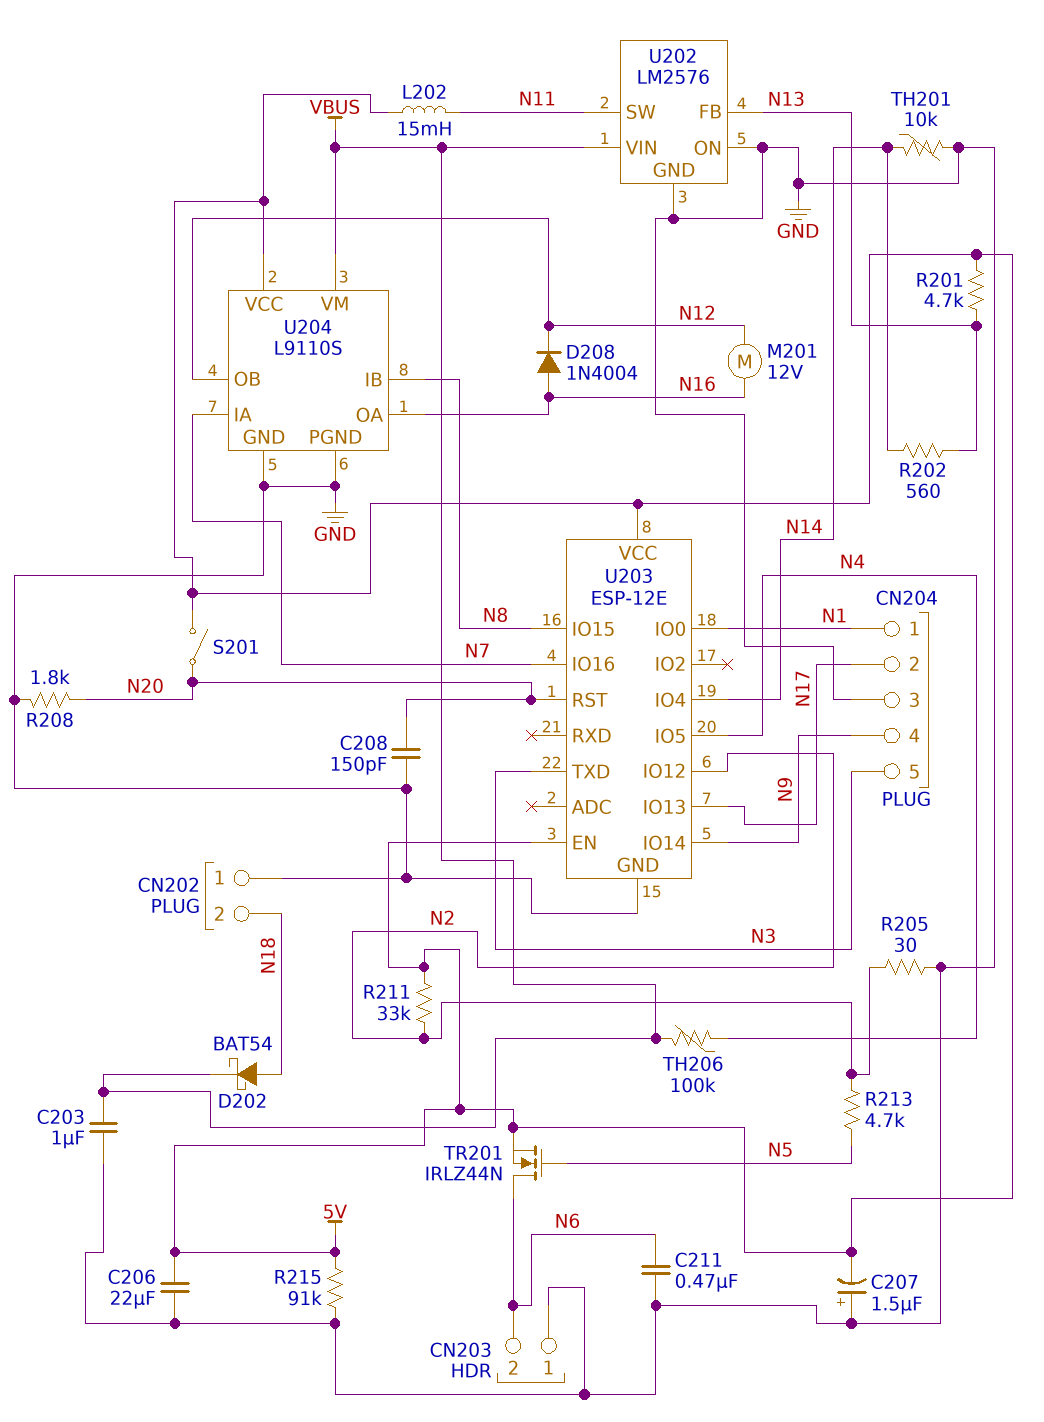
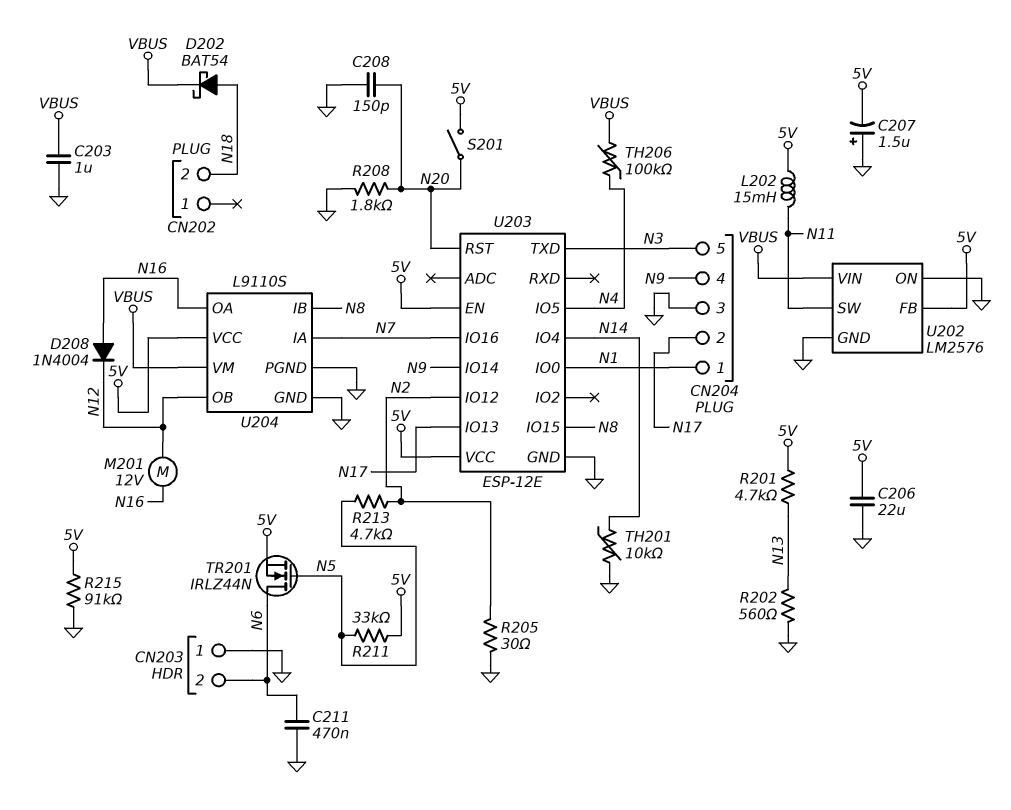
CN202 pin 1: GND -> none
R202: 560 (N13, N14) -> 560 (GND, N13)
R211: 33k (5V, N2) -> 33k (5V, N5)
U202 pin FB: N13 -> 5V

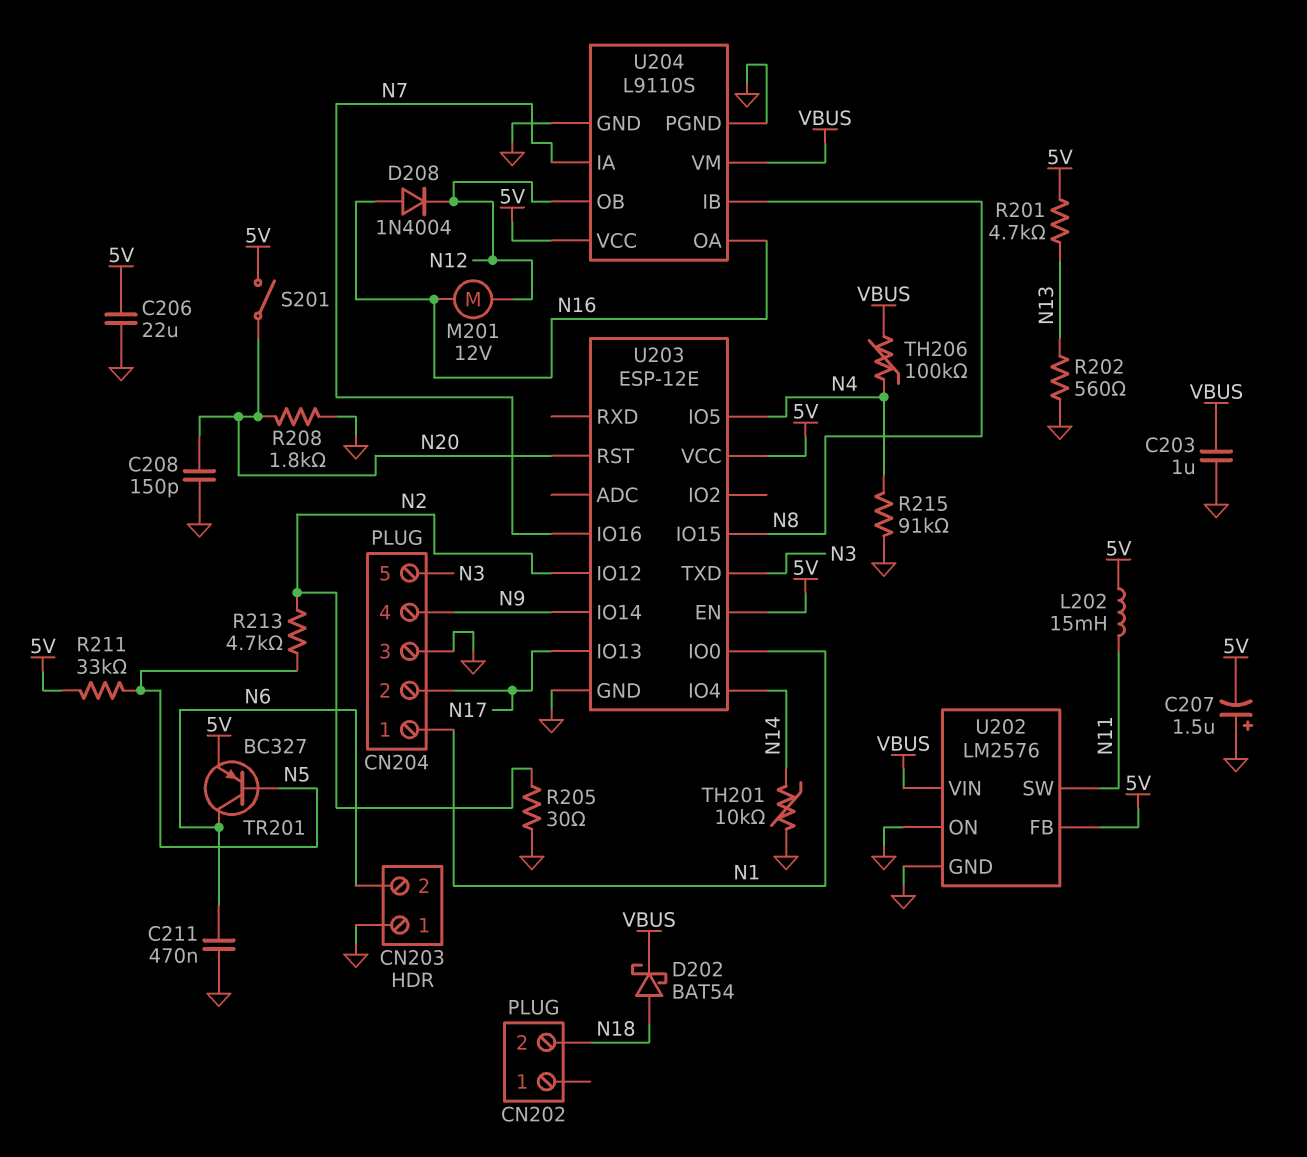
R215: 91k (5V, GND) -> 91k (GND, N4)
TR201: NMOS IRLZ44N (G N5, D N6, S 5V) -> PNP BC327 (B N5, C N6, E 5V)

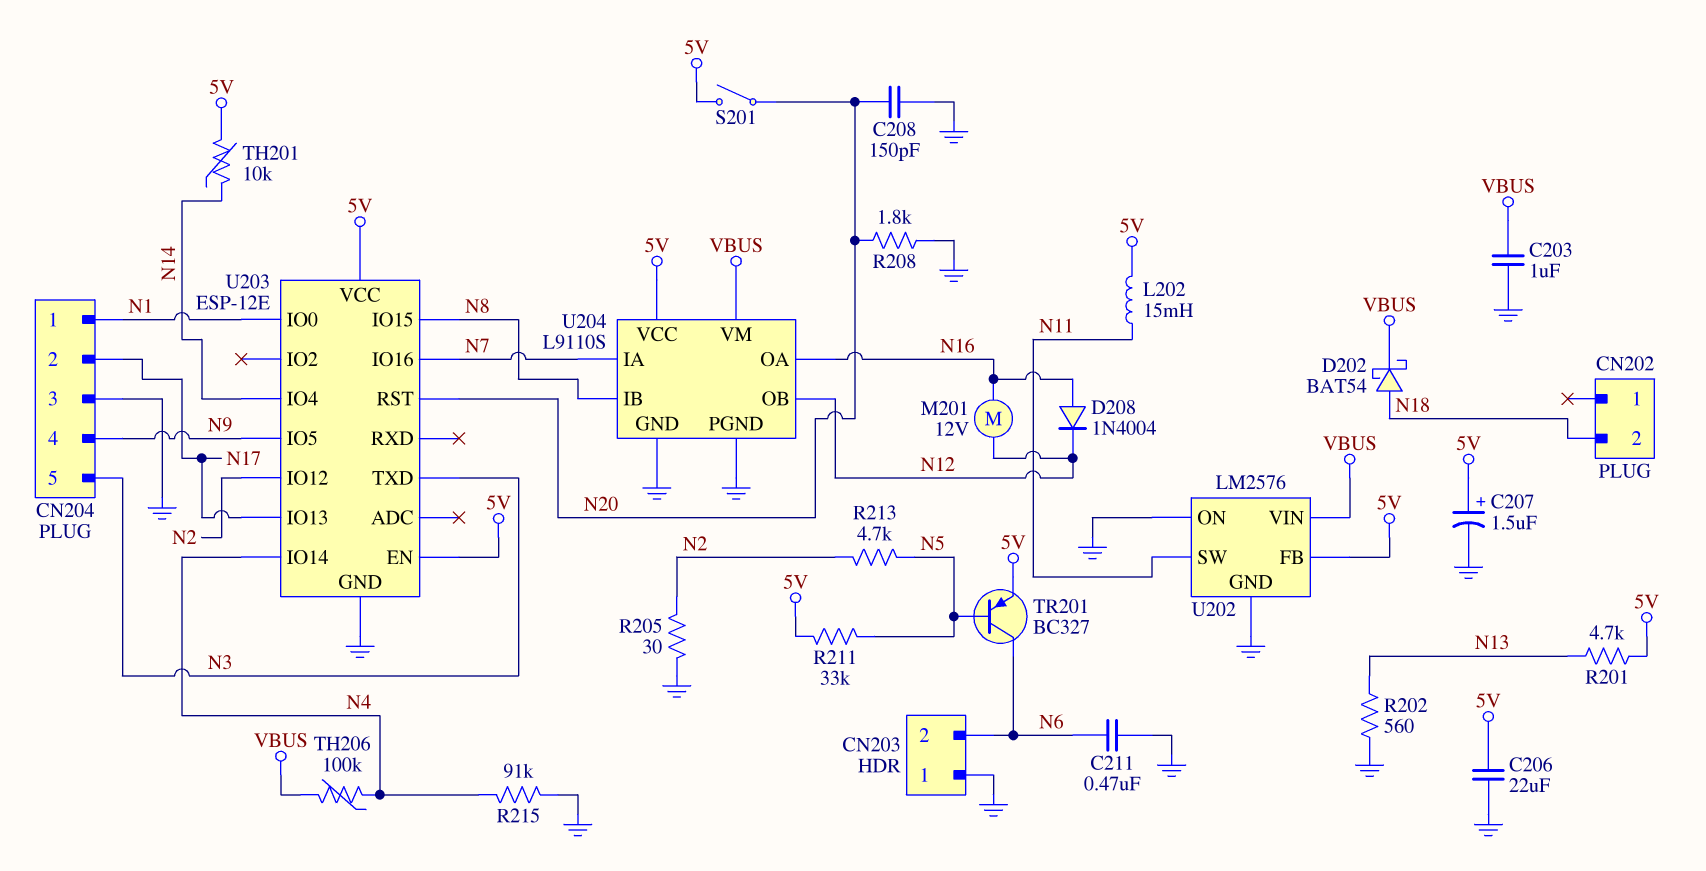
C207: 1.5uF (plus GND, minus 5V) -> 1.5uF (plus 5V, minus GND)
TH201: 10k (GND, N14) -> 10k (5V, N14)
U203 pin IO5: N4 -> N9
U203 pin IO14: N9 -> N4

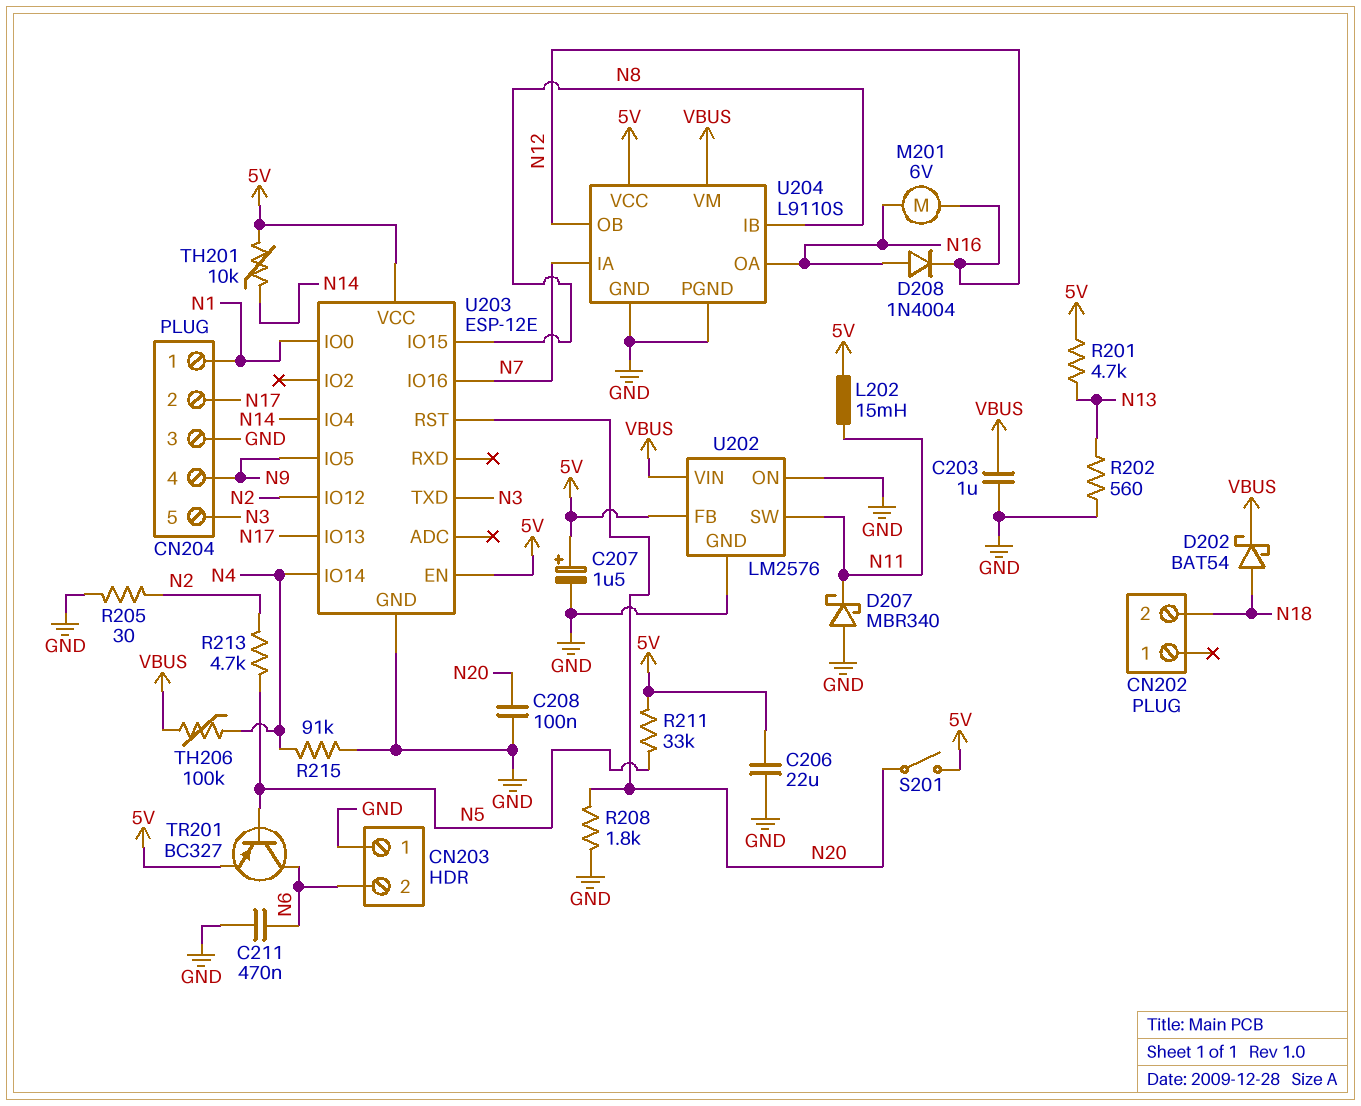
C208: 150pF (GND, N20) -> 100nF (GND, N20)
D207: none -> schottky MBR340 (A GND, K N11)
M201: motor 12V (N12, N16) -> motor 6V (N12, N16)

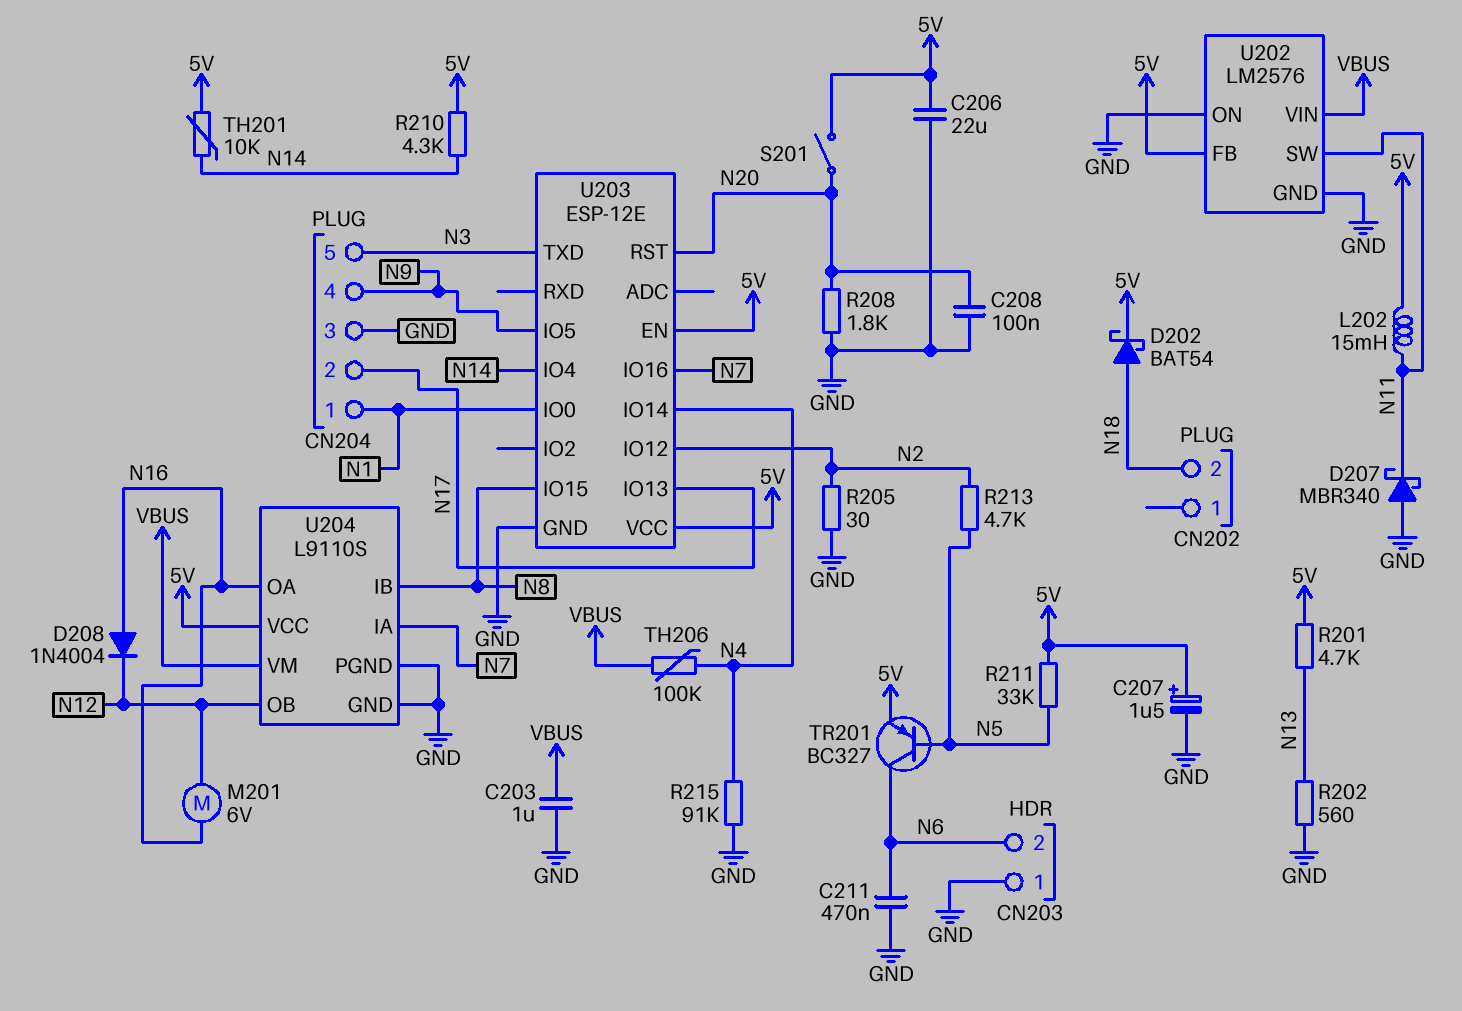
D202: schottky BAT54 (A N18, K VBUS) -> schottky BAT54 (A N18, K 5V)
R210: none -> 4.3k (5V, N14)

